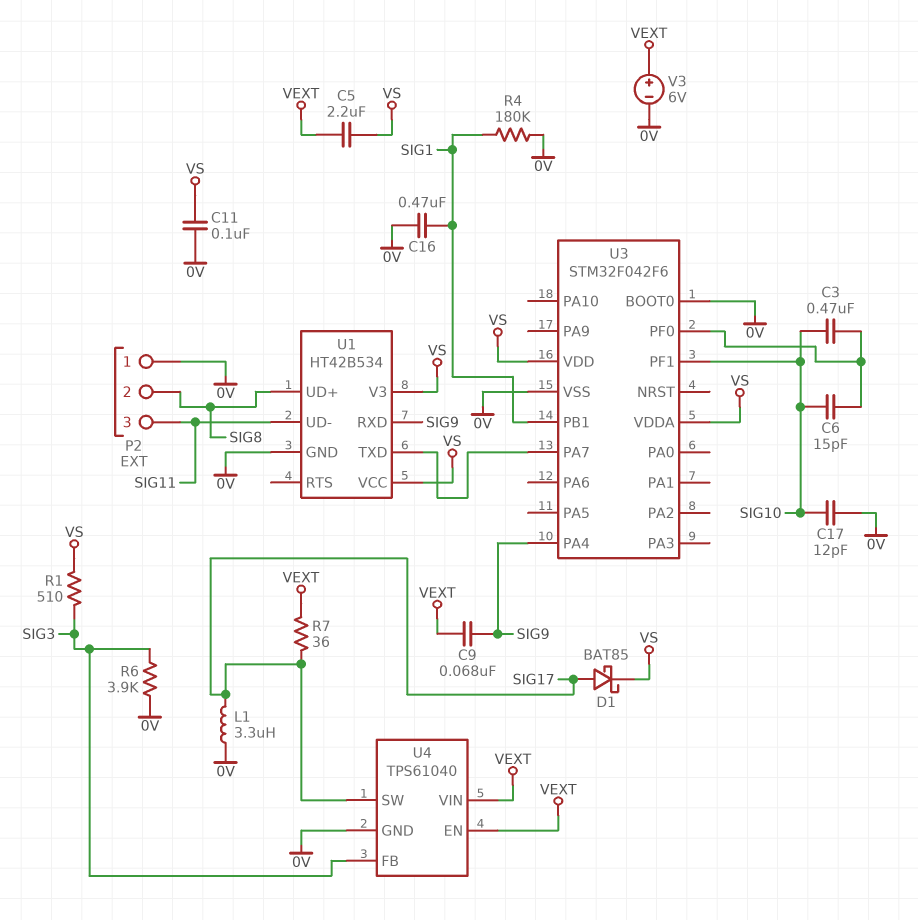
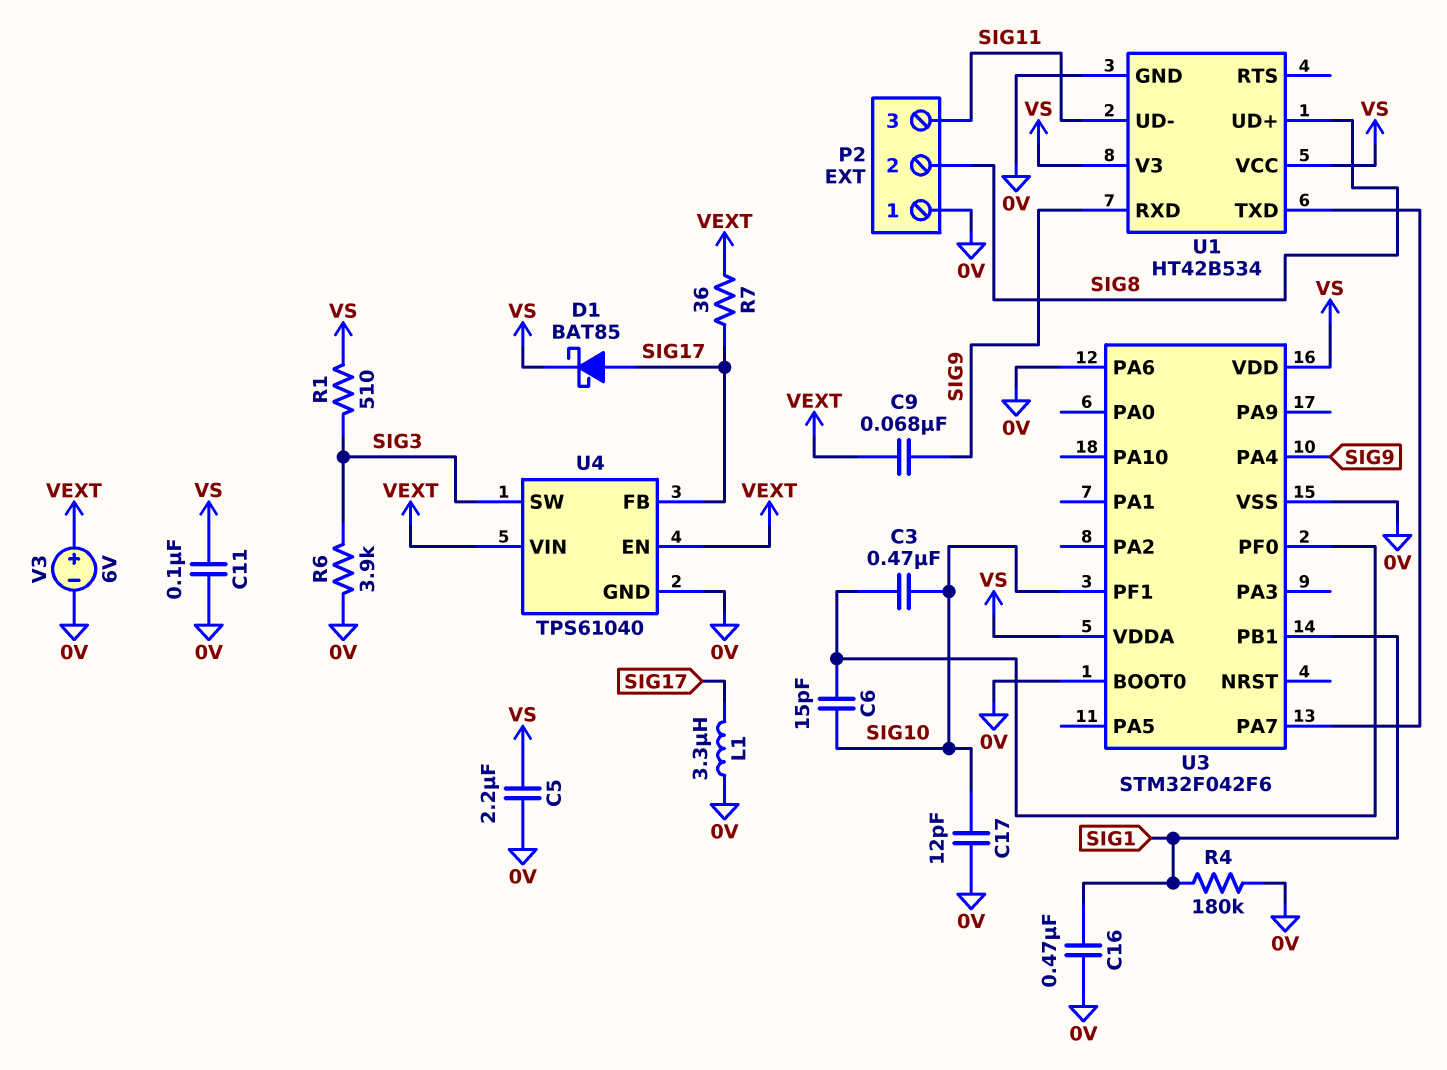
C5: 2.2uF (VEXT, VS) -> 2.2uF (0V, VS)
U3 pin PA6: none -> 0V
U4 pin FB: SIG3 -> SIG17
U4 pin SW: SIG17 -> SIG3

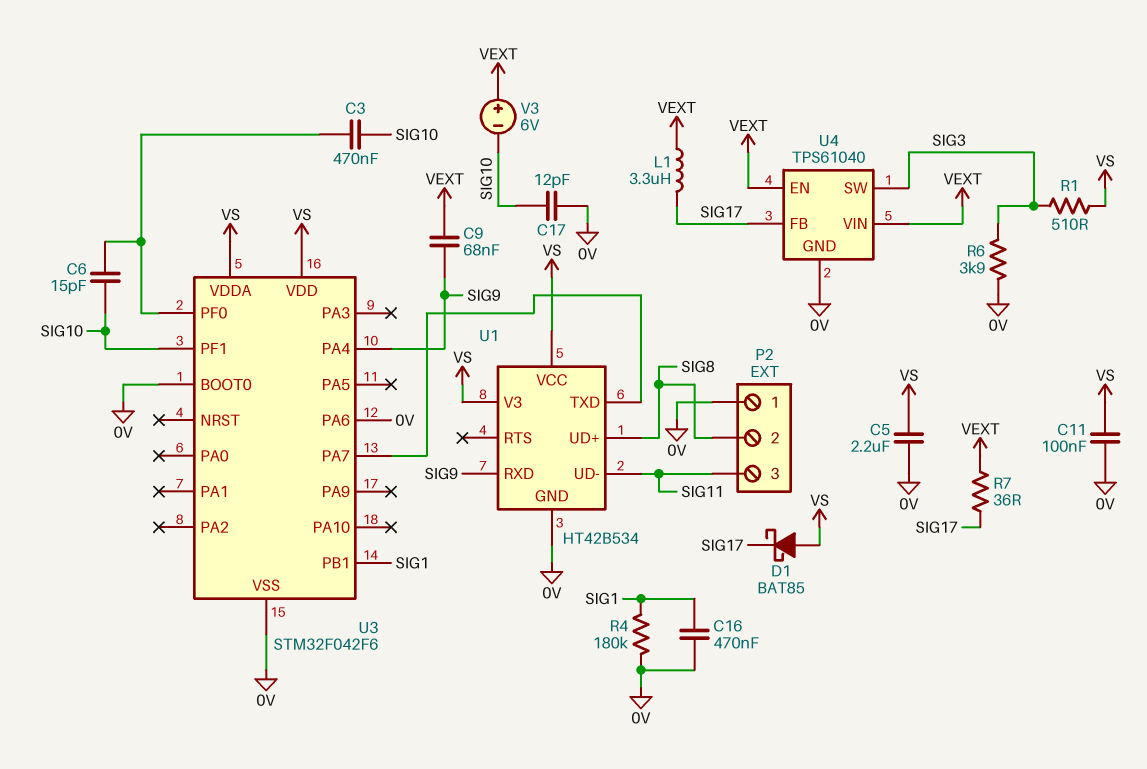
D1: schottky BAT85 (A SIG17, K VS) -> schottky BAT85 (A VS, K SIG17)
L1: 3.3uH (0V, SIG17) -> 3.3uH (SIG17, VEXT)
V3: 6V (plus VEXT, minus 0V) -> 6V (plus VEXT, minus SIG10)

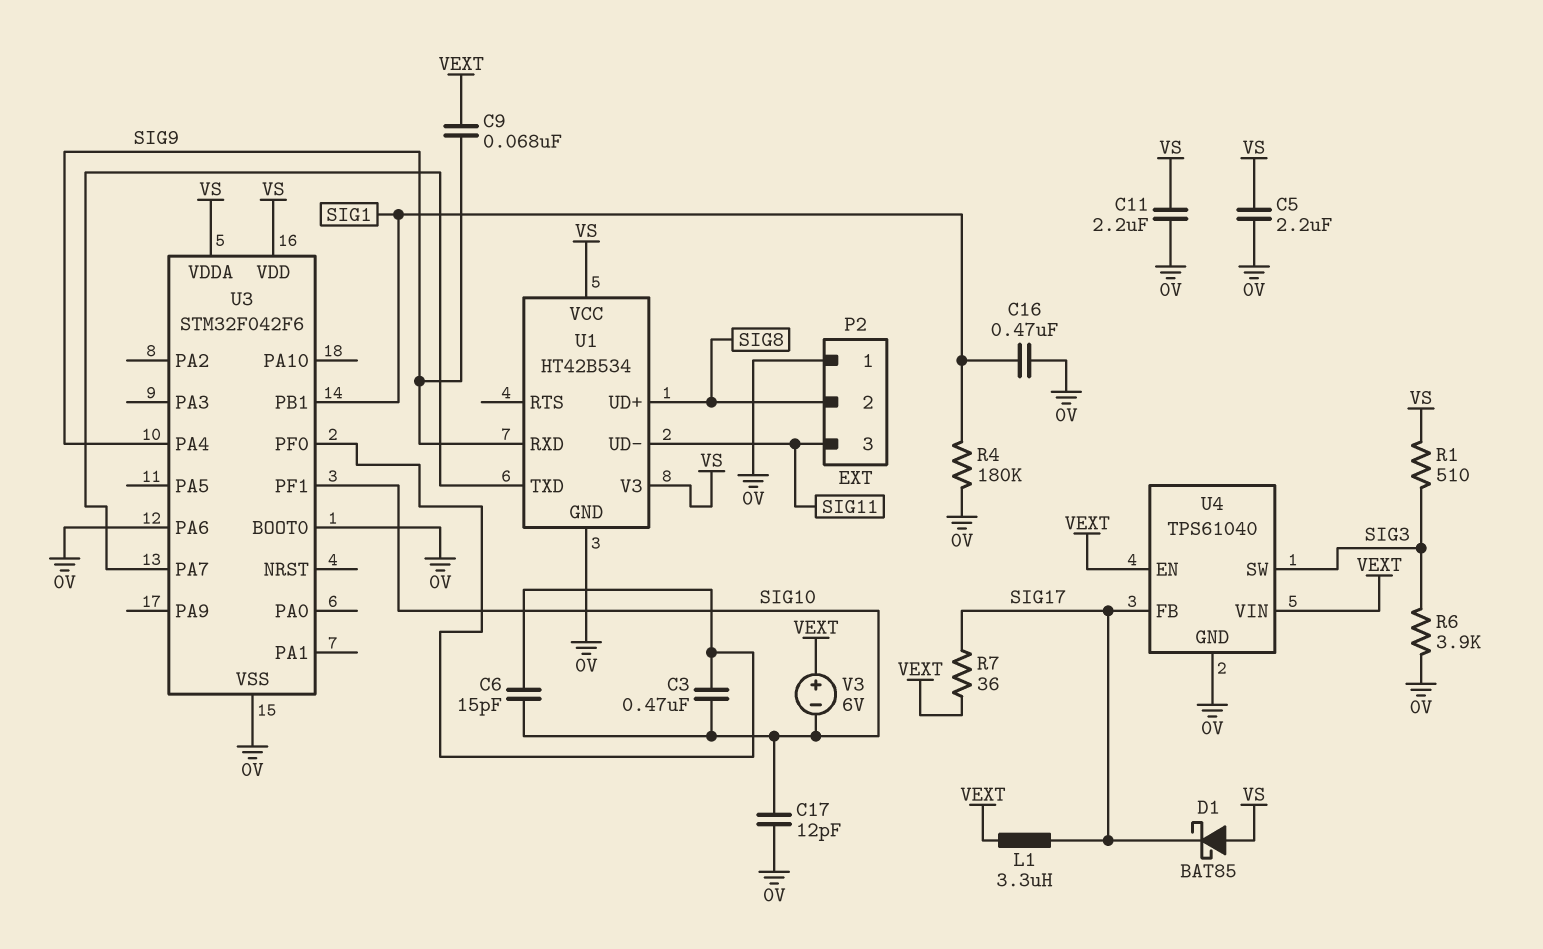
C11: 100nF (0V, VS) -> 2.2uF (0V, VS)

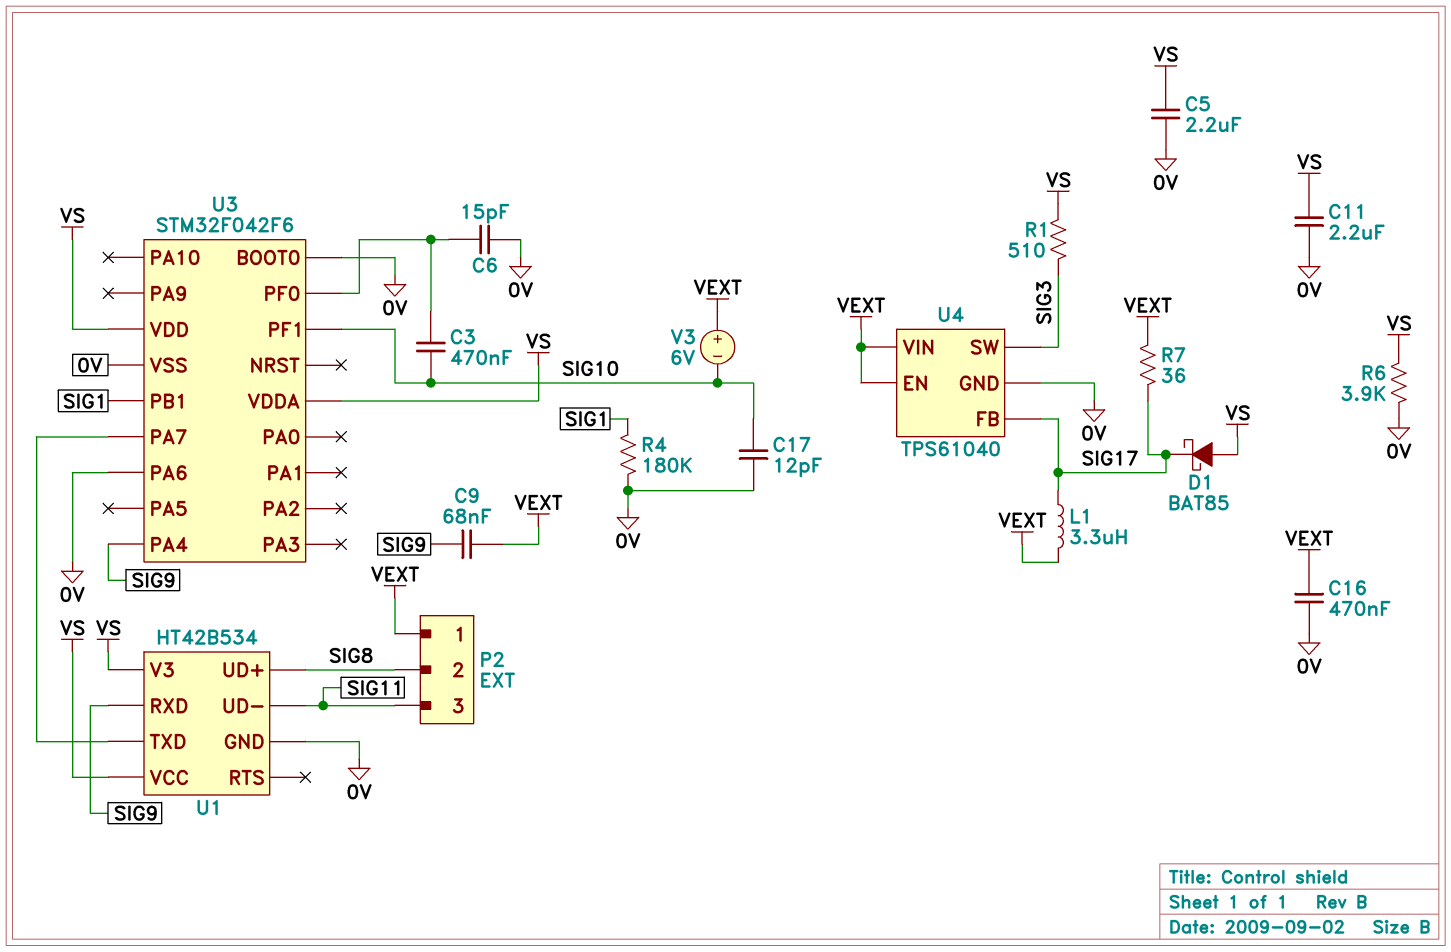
C6: 15pF (SIG10, U3/PF0) -> 15pF (0V, U3/PF0)
C16: 470nF (0V, SIG1) -> 470nF (0V, VEXT)
P2 pin 1: 0V -> VEXT
R6: 3.9k (0V, SIG3) -> 3.9k (0V, VS)

